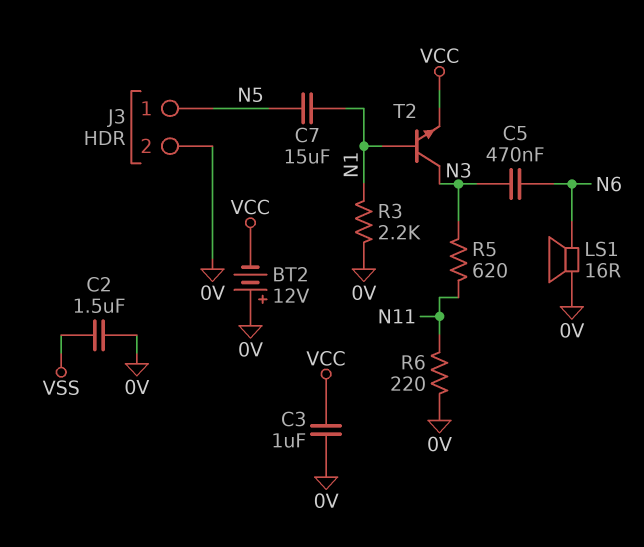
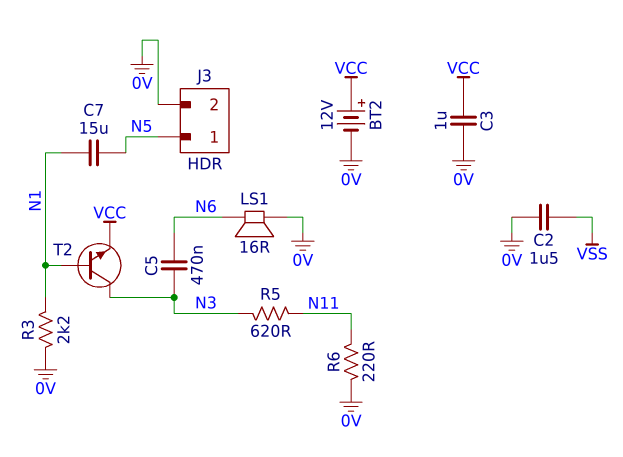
BT2: 12V (plus 0V, minus VCC) -> 12V (plus VCC, minus 0V)

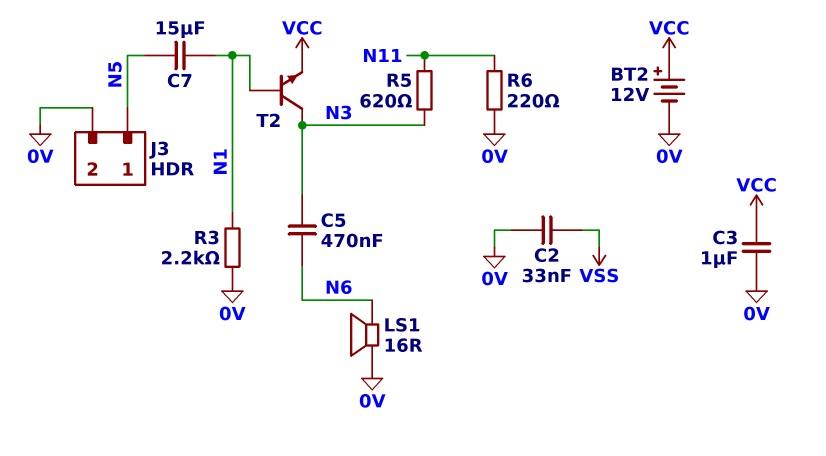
C2: 1.5uF (0V, VSS) -> 33nF (0V, VSS)

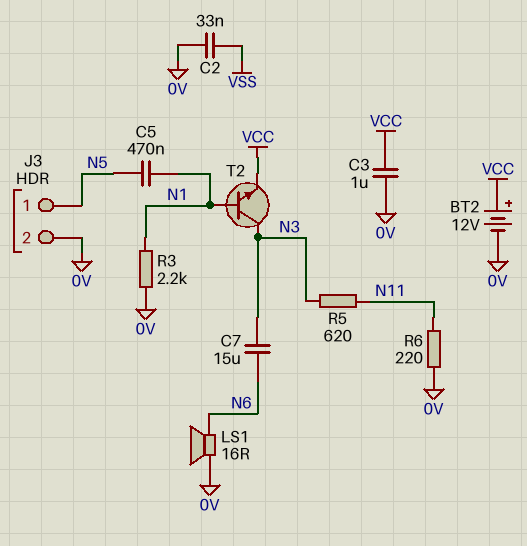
C5: 470nF (N3, N6) -> 470nF (N1, N5)
C7: 15uF (N1, N5) -> 15uF (N3, N6)

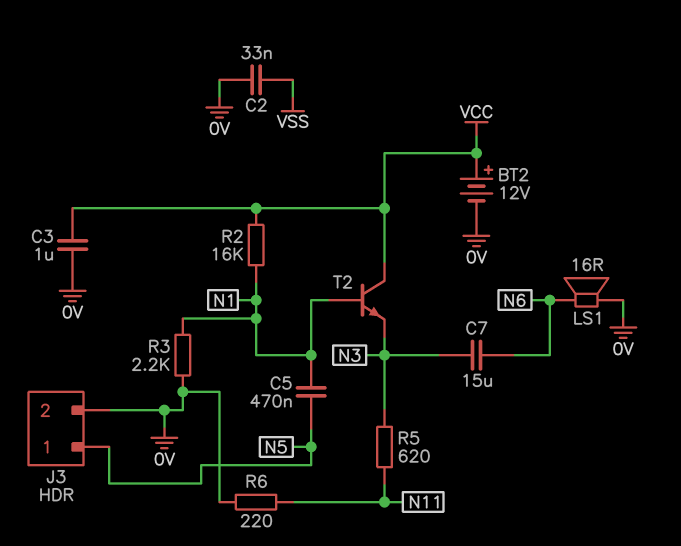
R2: none -> 16k (N1, VCC)
T2: NPN (B N1, C N3, E VCC) -> NPN (B N1, C VCC, E N3)

